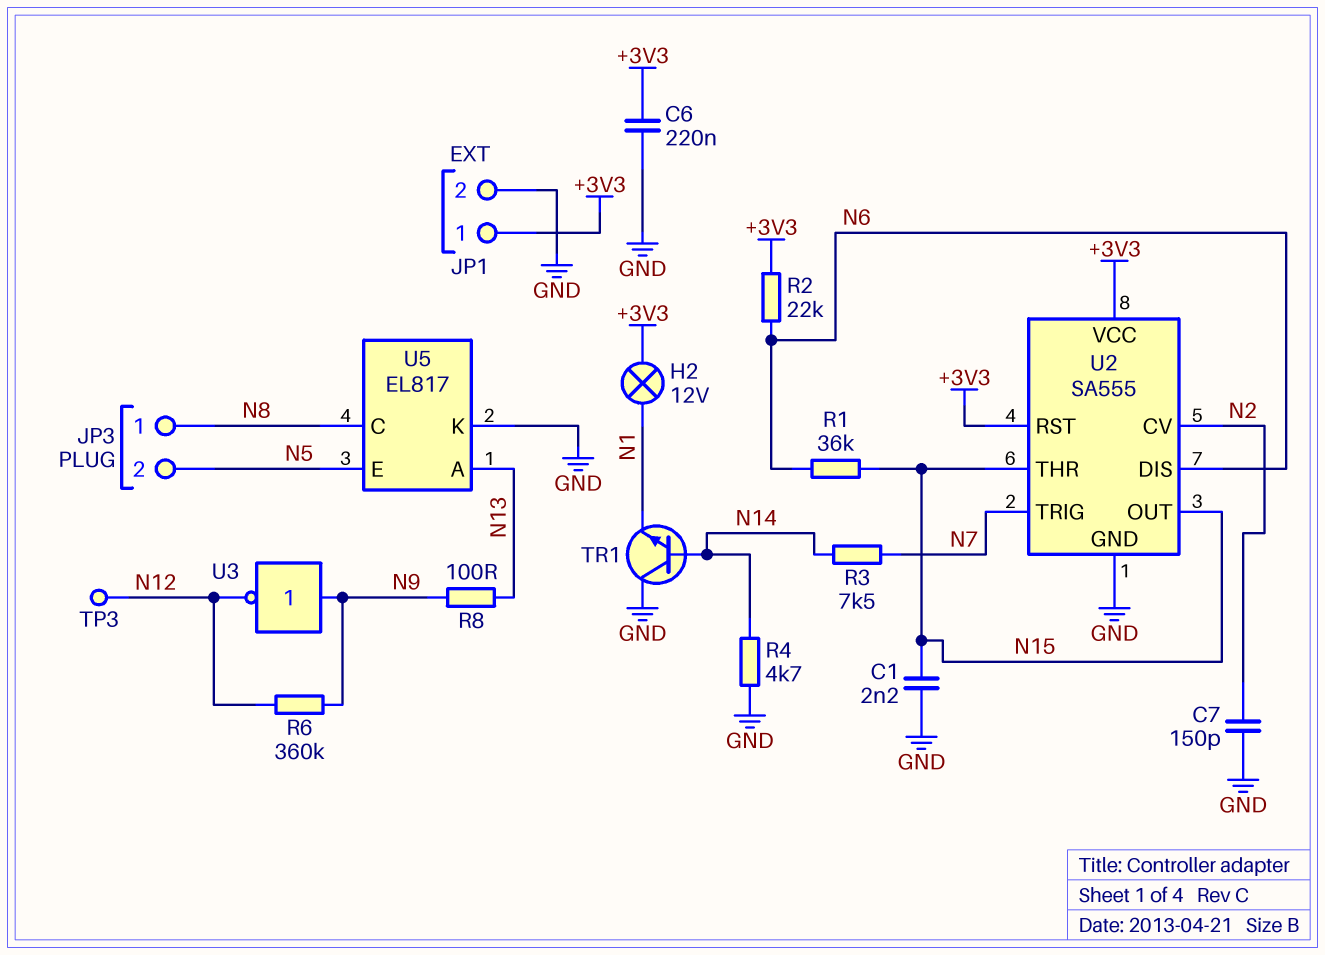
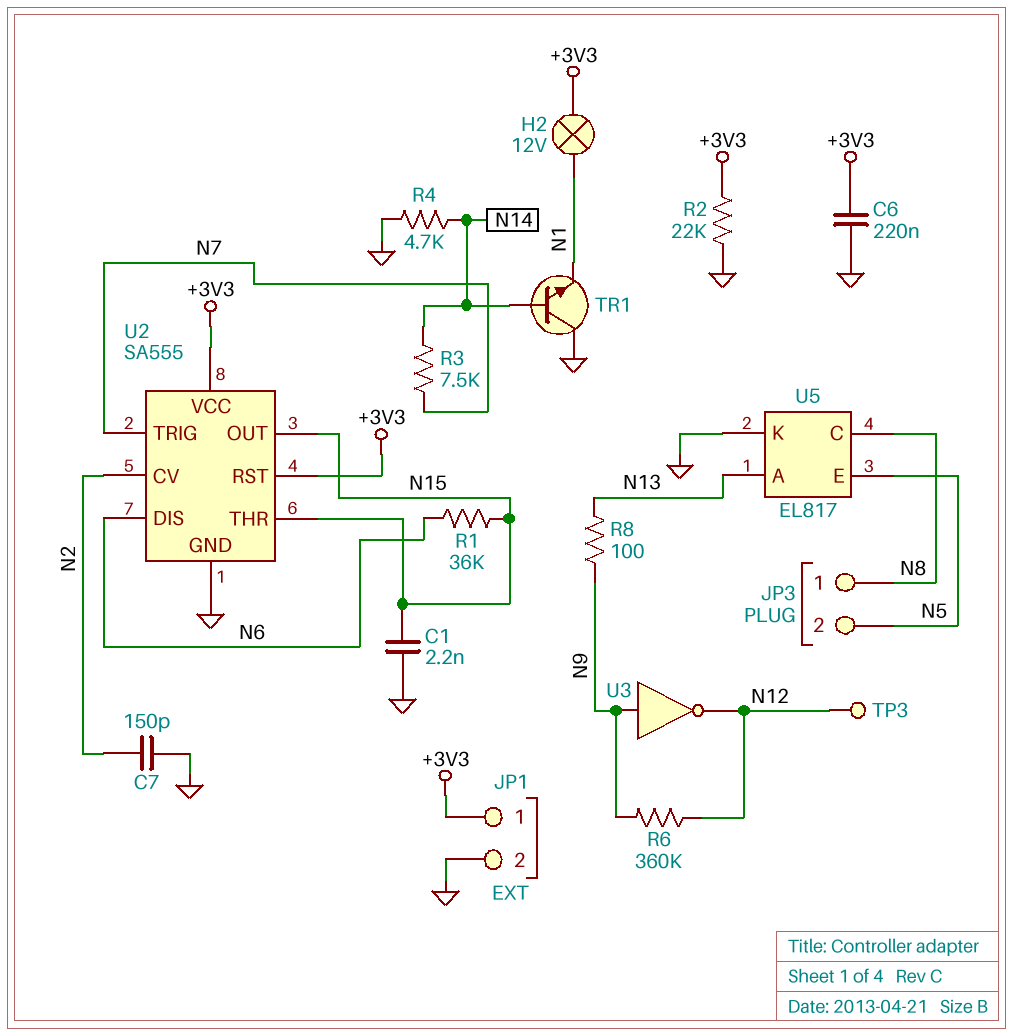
R2: 22k (+3V3, N6) -> 22k (+3V3, GND)

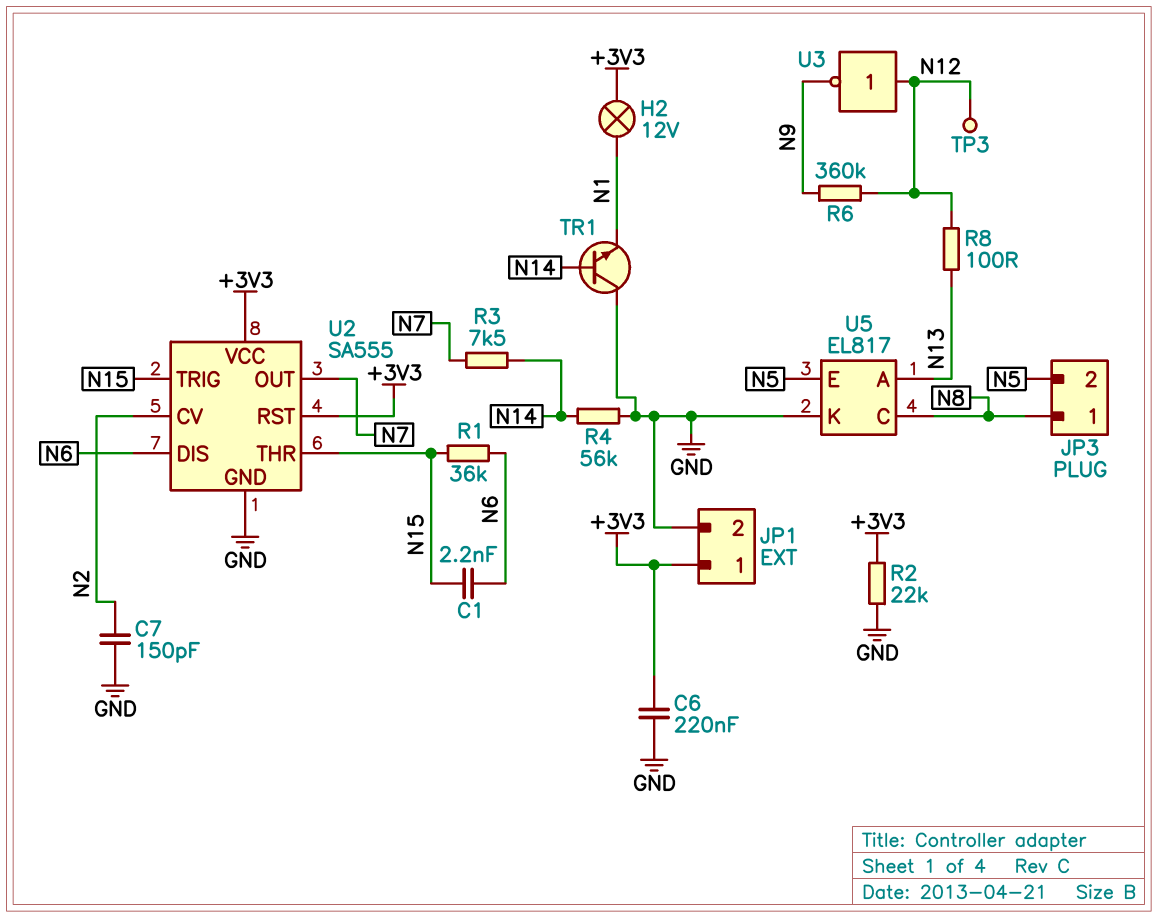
C1: 2.2nF (GND, N15) -> 2.2nF (N6, N15)
R4: 4.7k (GND, N14) -> 56k (GND, N14)
R8: 100 (N9, N13) -> 100 (N12, N13)
U2 pin OUT: N15 -> N7
U2 pin TRIG: N7 -> N15
U3: NOT (in N9, out N12) -> NOT (in N12, out N9)

